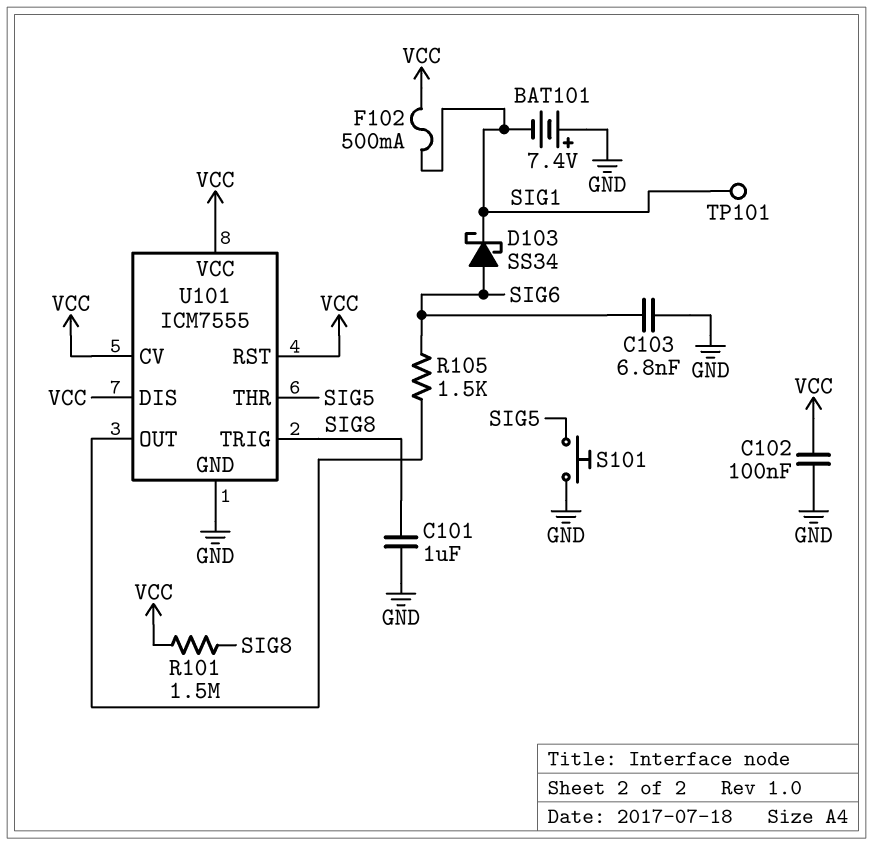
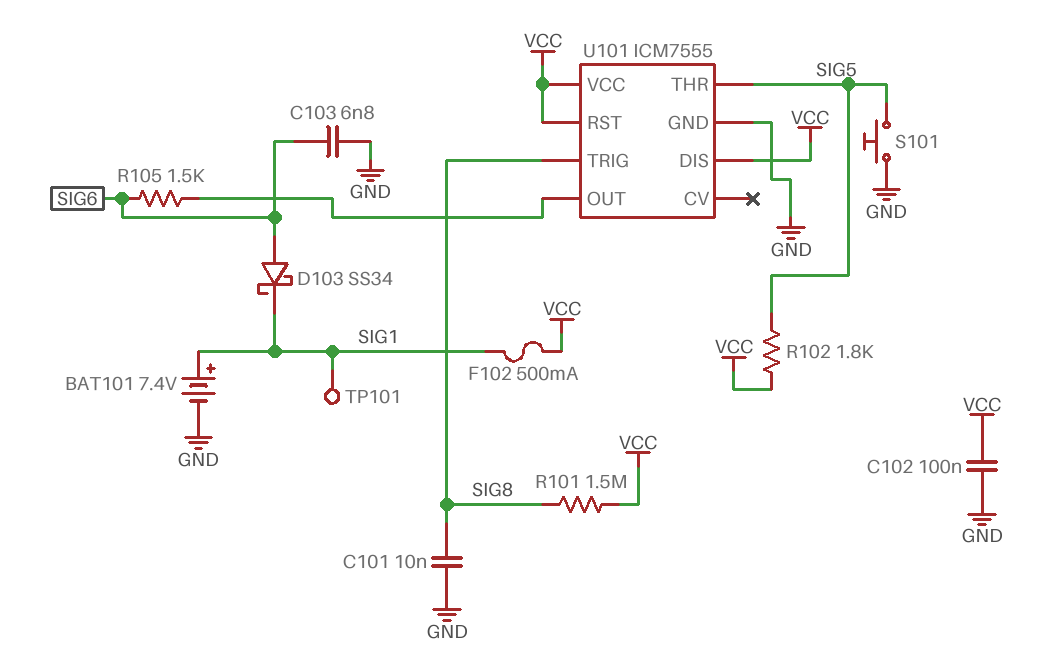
BAT101: 7.4V (plus GND, minus SIG1) -> 7.4V (plus SIG1, minus GND)
C101: 1uF (GND, SIG8) -> 10nF (GND, SIG8)
R102: none -> 1.8k (SIG5, VCC)
U101 pin CV: VCC -> none

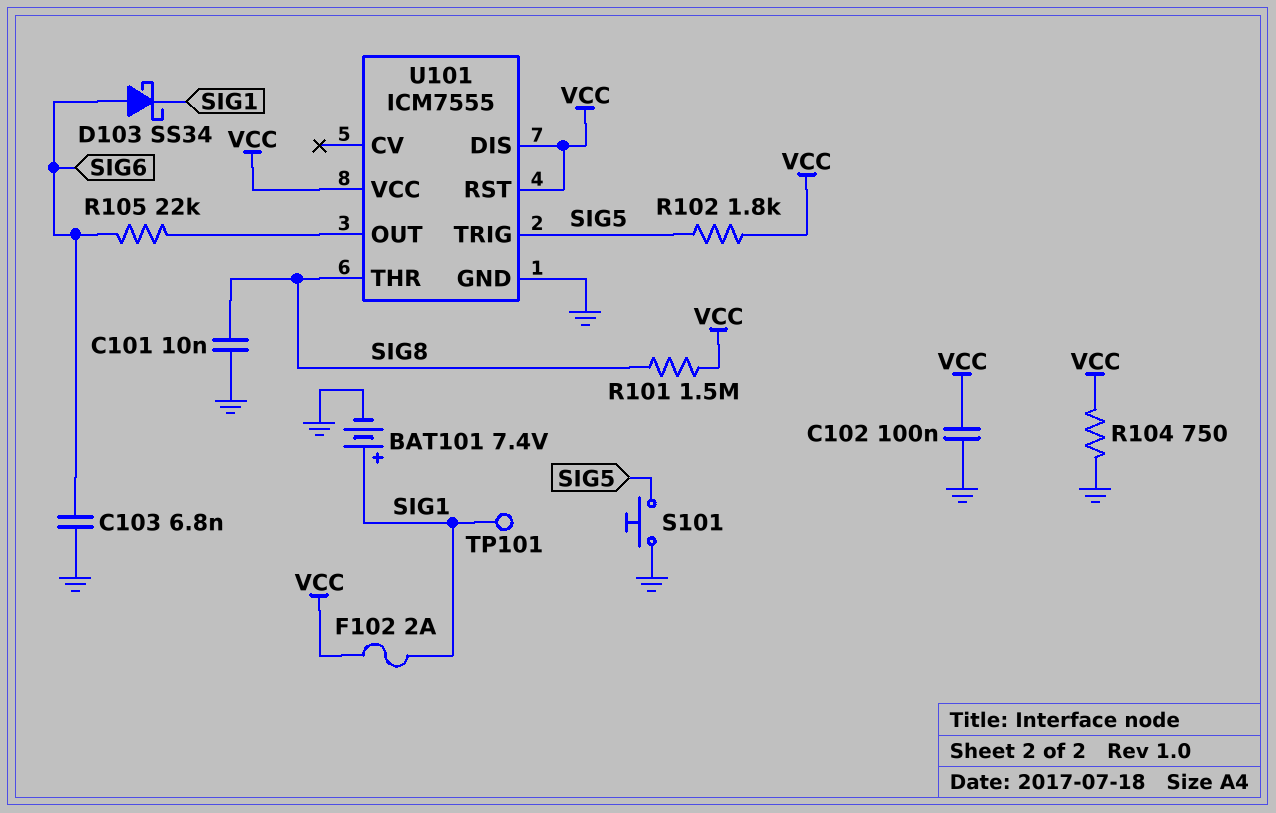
F102: 500mA (SIG1, VCC) -> 2A (SIG1, VCC)
R104: none -> 750 (GND, VCC)
R105: 1.5k (SIG6, U101/OUT) -> 22k (SIG6, U101/OUT)
U101 pin THR: SIG5 -> SIG8
U101 pin TRIG: SIG8 -> SIG5

